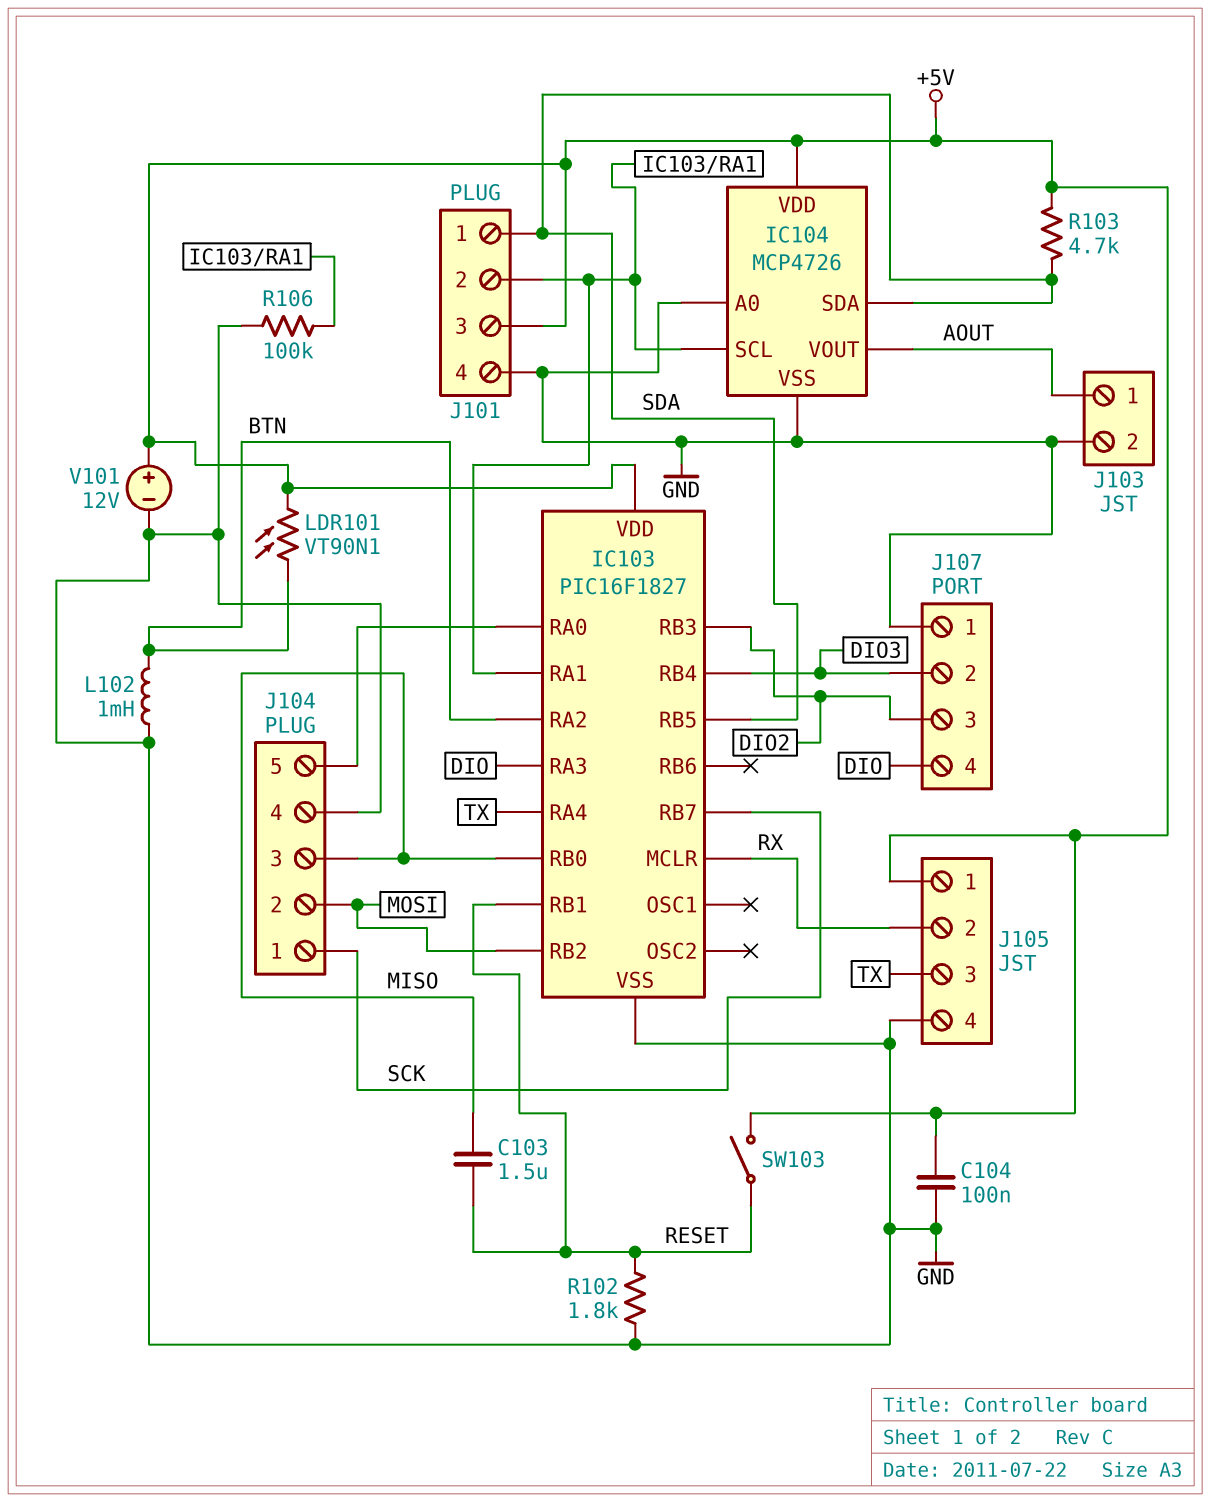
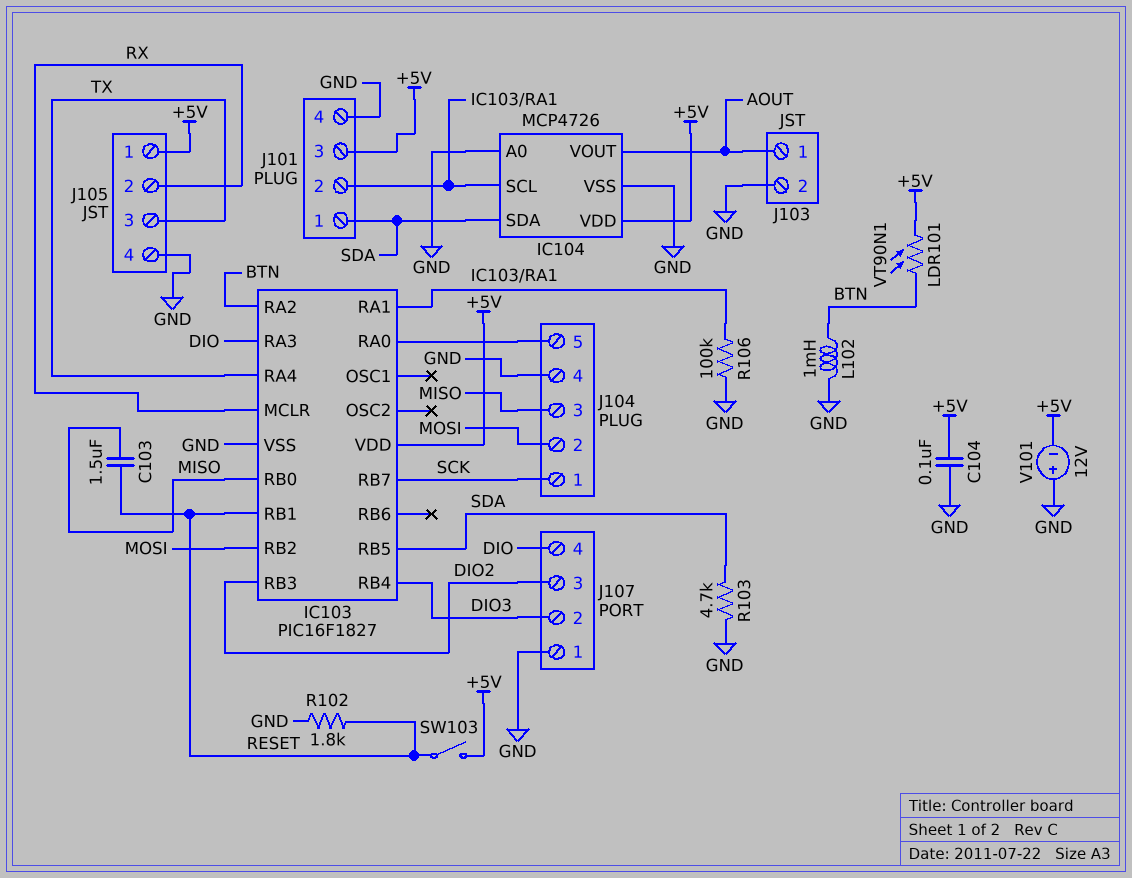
R103: 4.7k (+5V, SDA) -> 4.7k (GND, SDA)
V101: 12V (plus +5V, minus GND) -> 12V (plus GND, minus +5V)

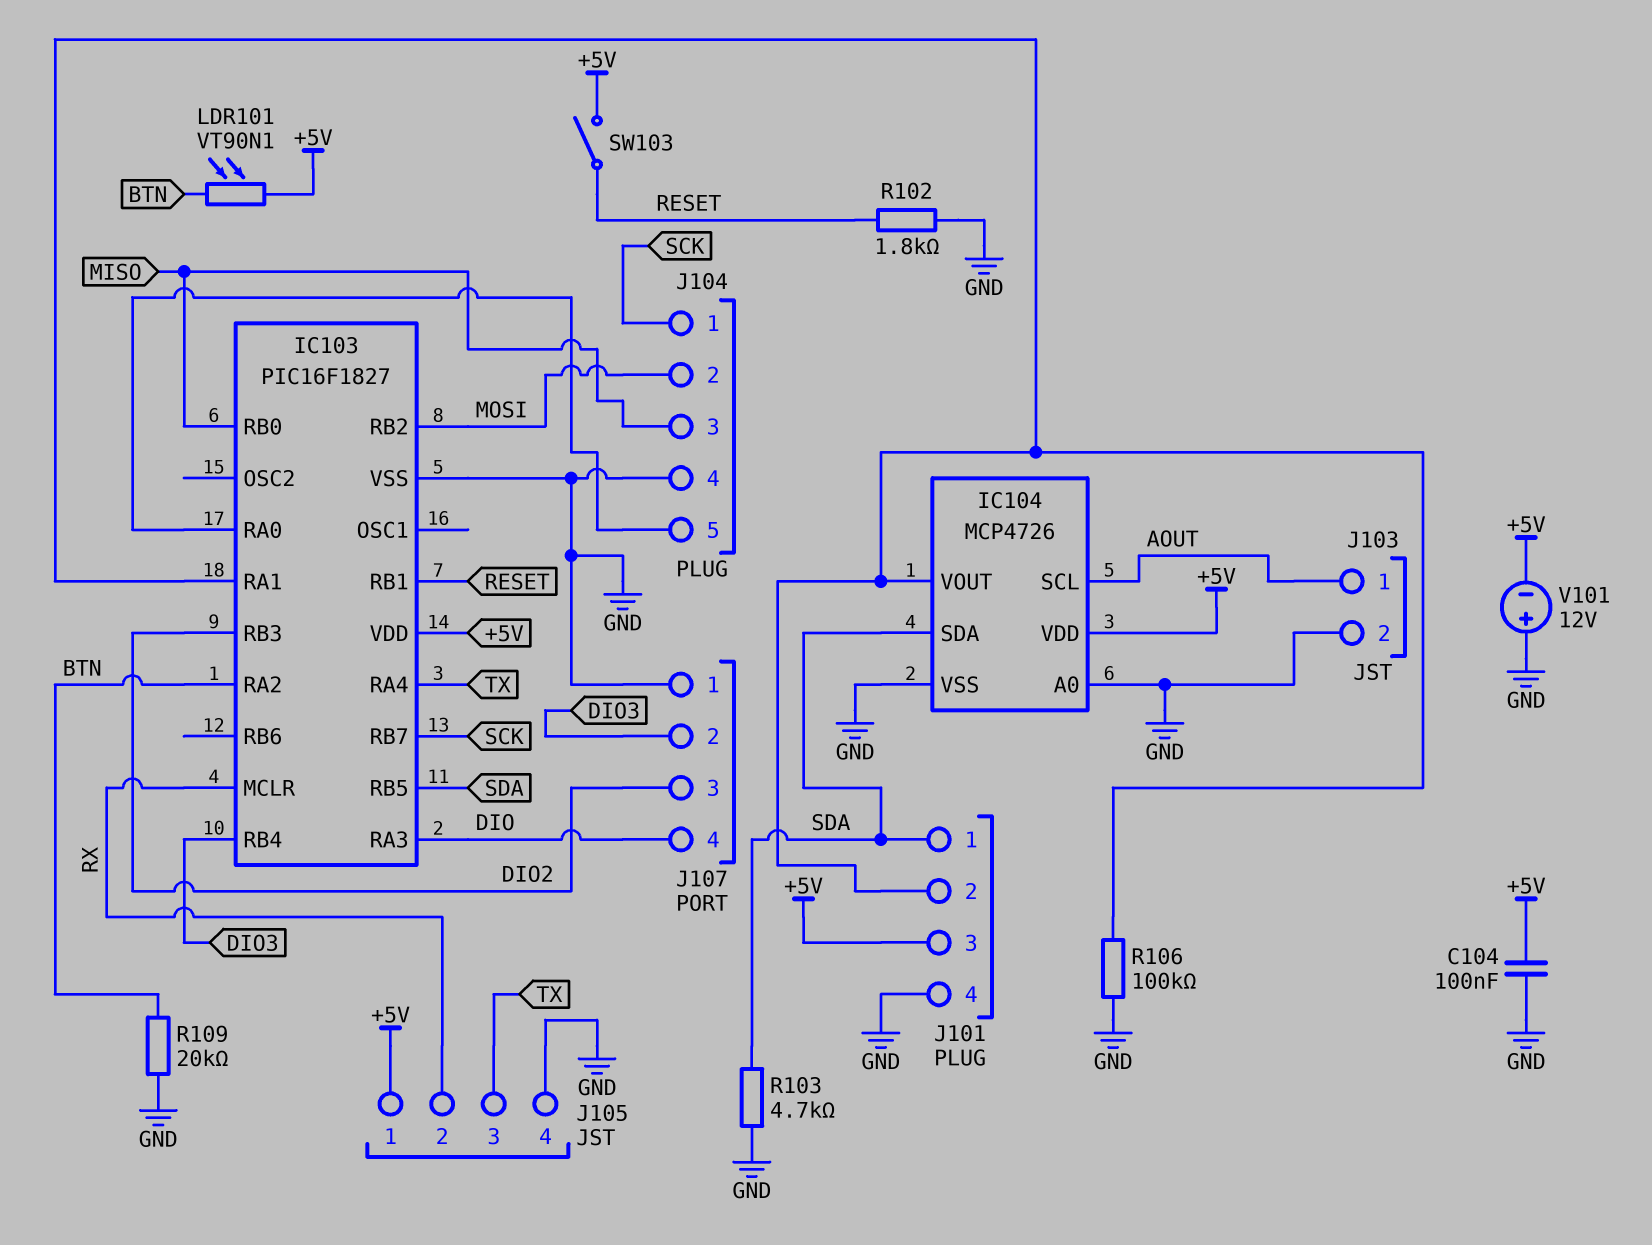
C103: 1.5uF (MISO, RESET) -> none
IC104 pin SCL: IC103/RA1 -> AOUT
IC104 pin VOUT: AOUT -> IC103/RA1
L102: 1mH (BTN, GND) -> none
R109: none -> 20k (BTN, GND)

